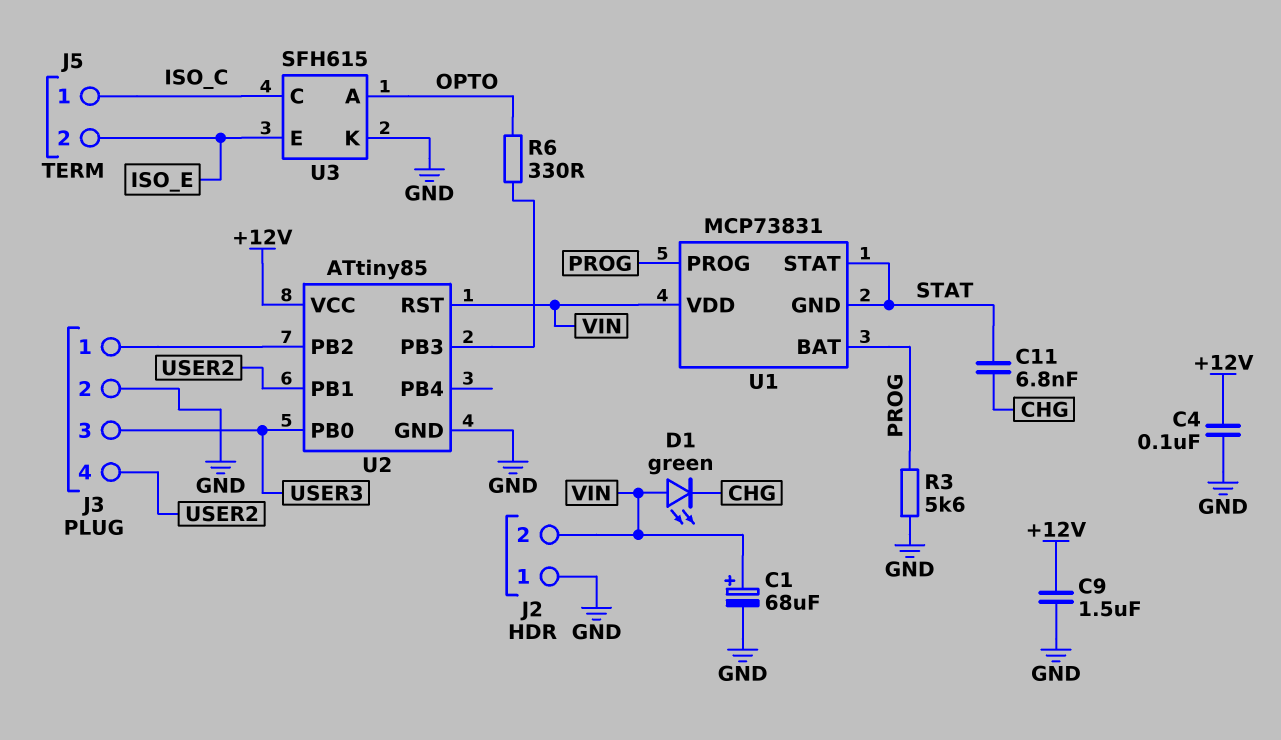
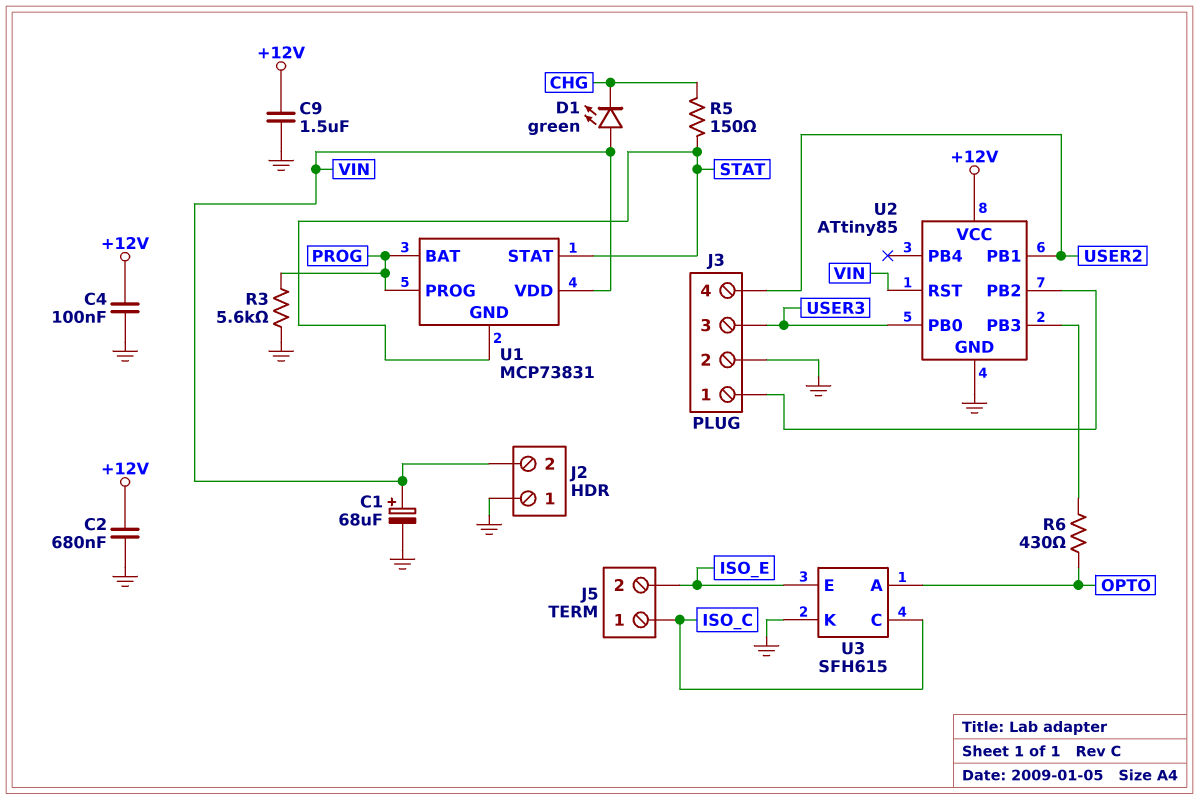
C2: none -> 680nF (+12V, GND)
C11: 6.8nF (CHG, STAT) -> none
R5: none -> 150 (CHG, STAT)
R6: 330 (OPTO, U2/PB3) -> 430 (OPTO, U2/PB3)

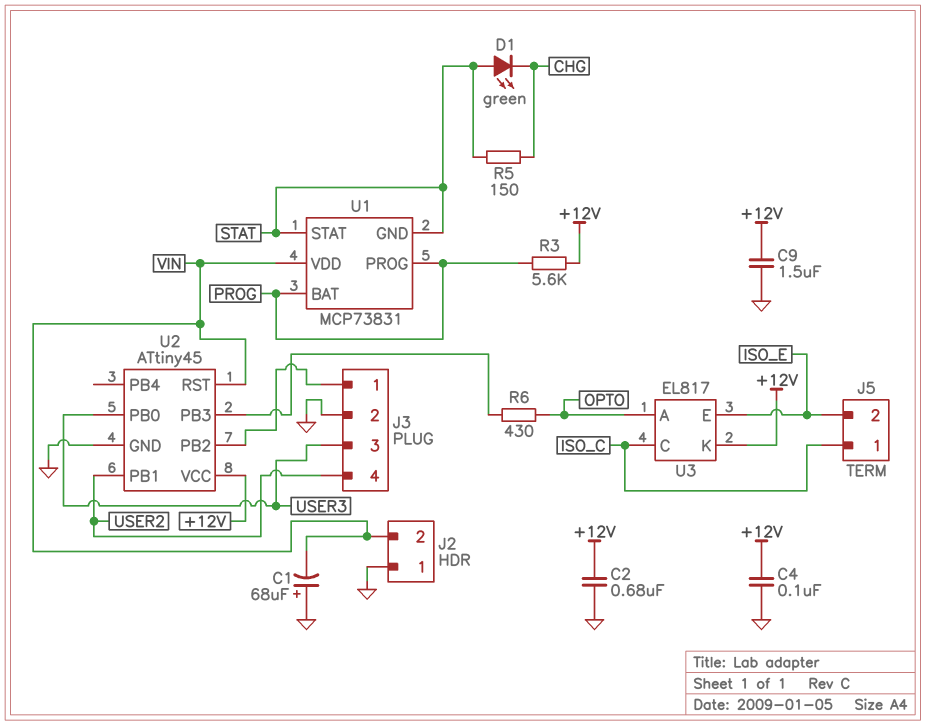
C1: 68uF (plus VIN, minus GND) -> 68uF (plus GND, minus VIN)
D1: LED green (A VIN, K CHG) -> LED green (A STAT, K CHG)
R3: 5.6k (GND, PROG) -> 5.6k (+12V, PROG)
U2: ATtiny85 -> ATtiny45
U3: SFH615 -> EL817
U3 pin K: GND -> +12V

